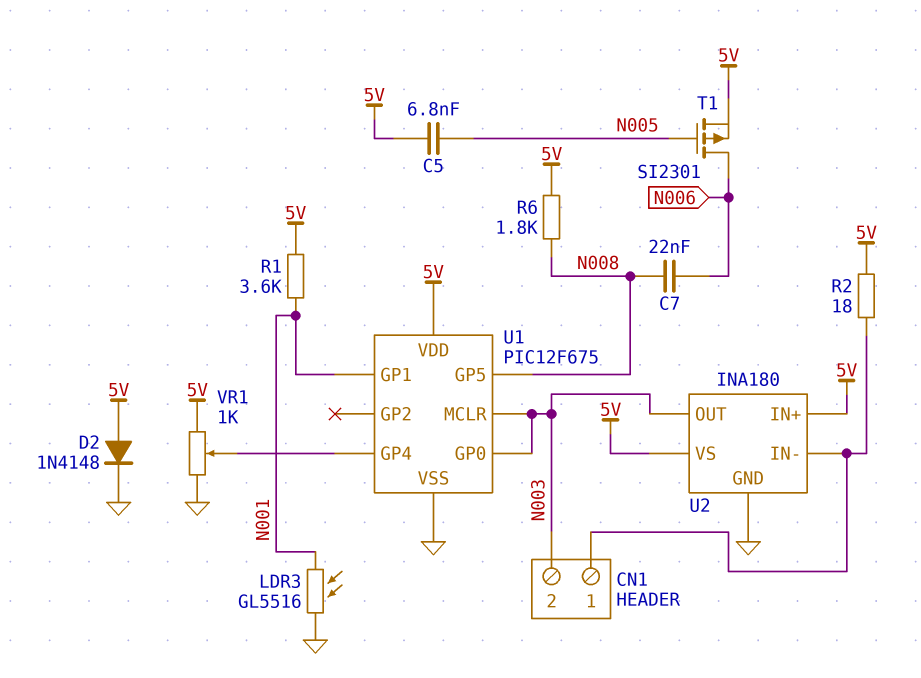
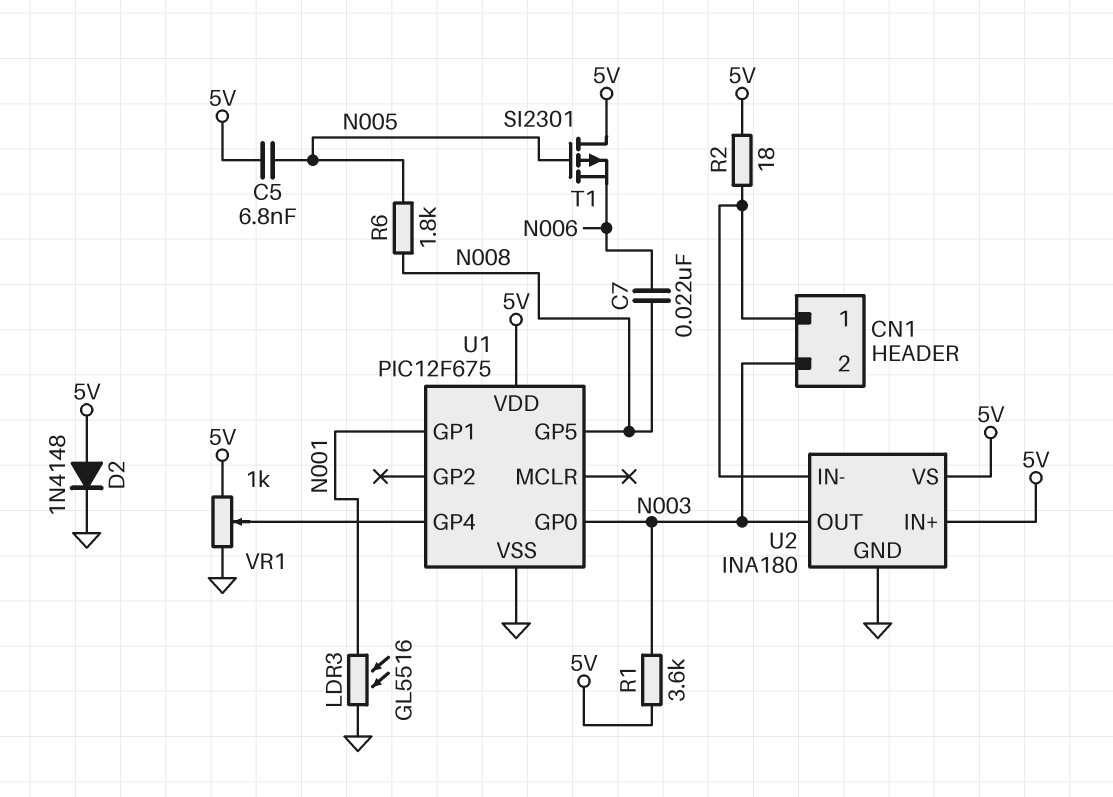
R1: 3.6k (5V, N001) -> 3.6k (5V, N003)
R6: 1.8k (5V, N008) -> 1.8k (N005, N008)
T1: PMOS SI2301 (G N005, D N006, S 5V) -> PMOS SI2301 (G N005, D 5V, S N006)
U1 pin MCLR: N003 -> none

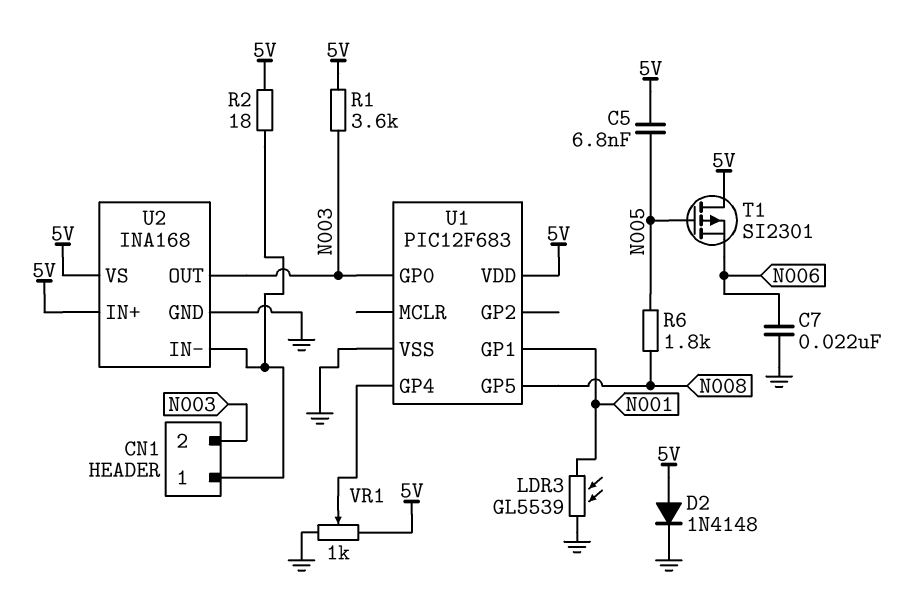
C7: 22nF (N006, N008) -> 22nF (GND, N006)
LDR3: GL5516 (GND, N001) -> GL5539 (GND, N001)
U1: PIC12F675 -> PIC12F683
U2: INA180 -> INA168

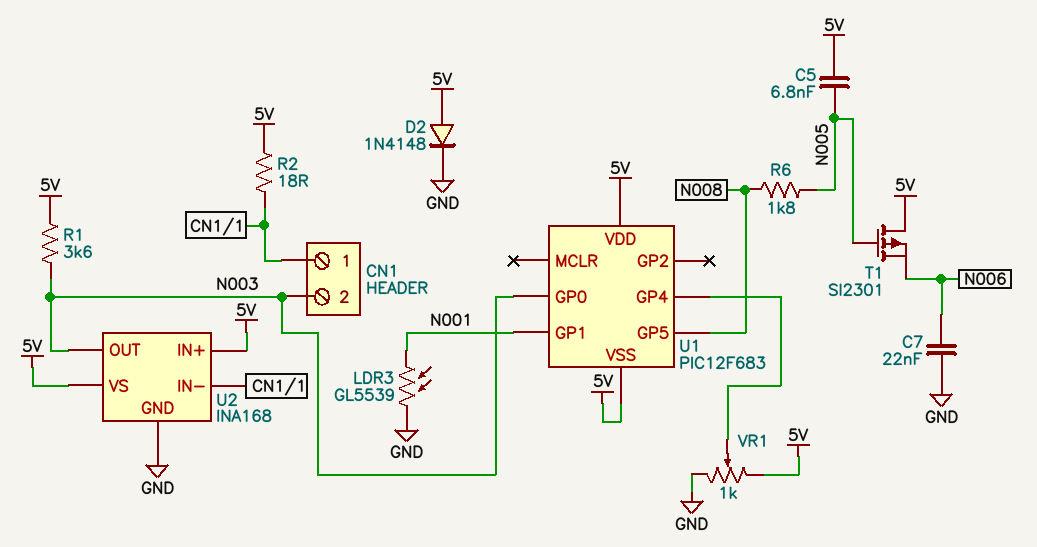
U1 pin VSS: GND -> 5V

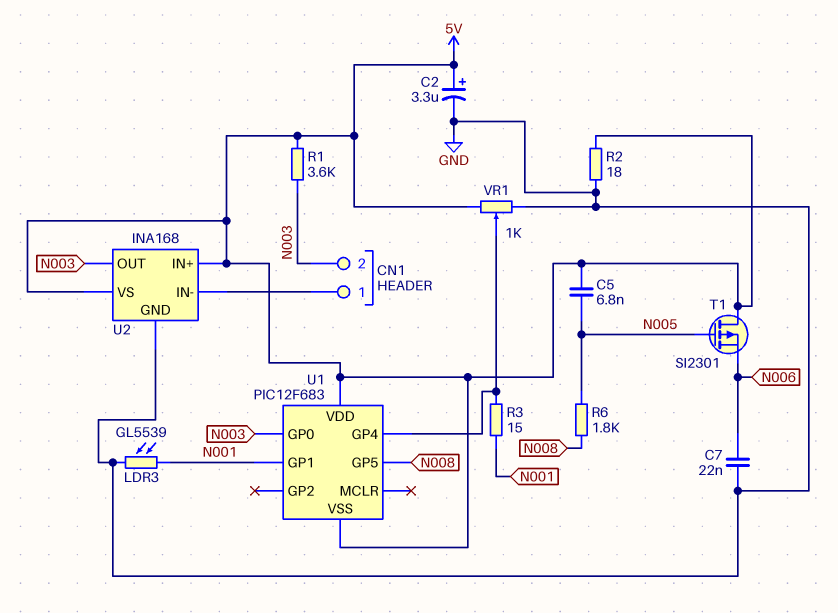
C2: none -> 3.3uF (plus 5V, minus GND)
D2: diode 1N4148 (A 5V, K GND) -> none
R2: 18 (5V, CN1/1) -> 18 (5V, GND)
R3: none -> 15 (N001, U1/GP4)

